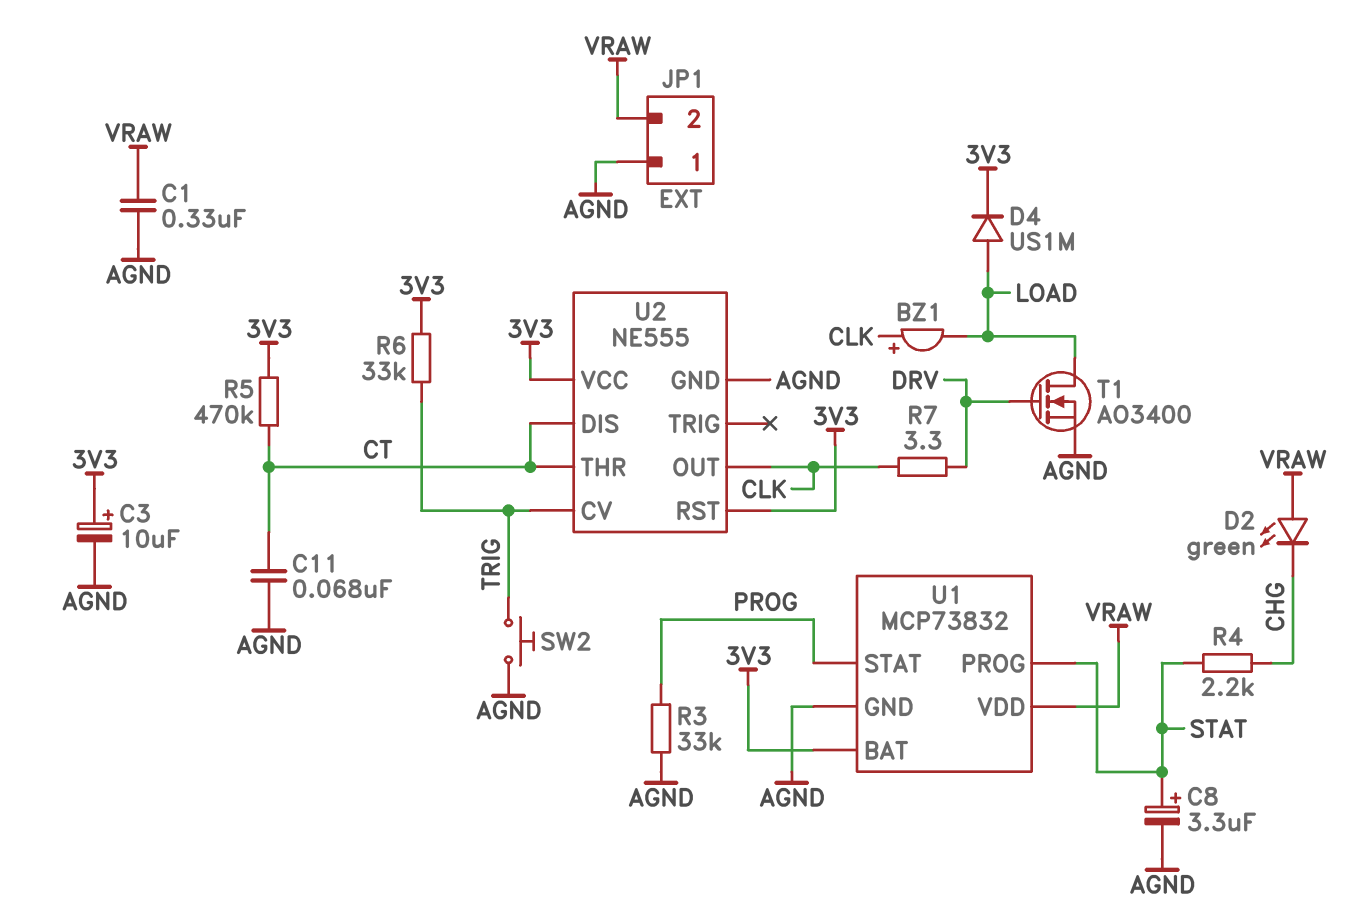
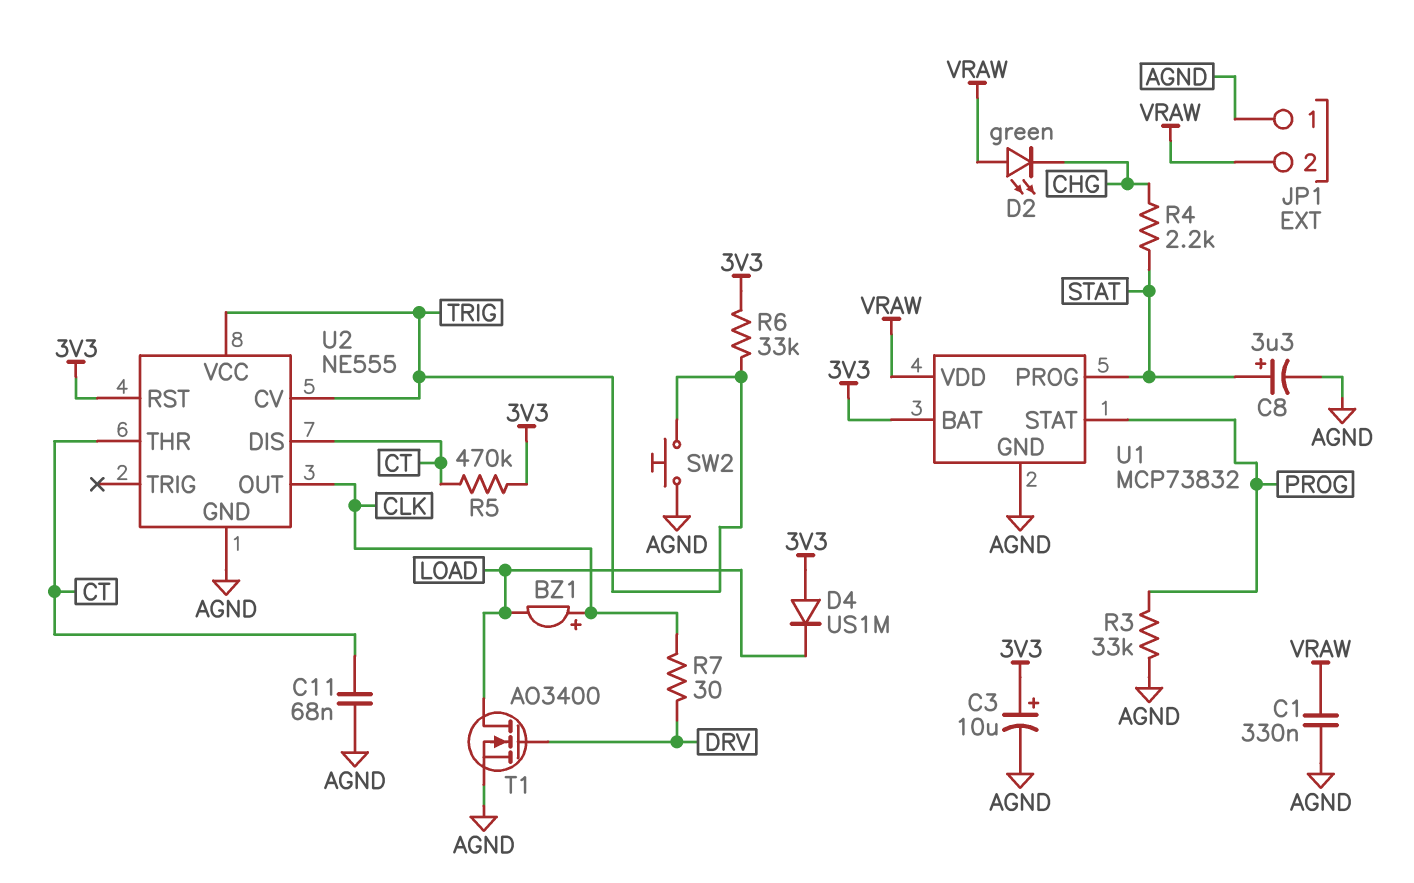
D4: diode US1M (A LOAD, K 3V3) -> diode US1M (A 3V3, K LOAD)
R7: 3.3 (CLK, DRV) -> 30 (CLK, DRV)
U2 pin VCC: 3V3 -> TRIG

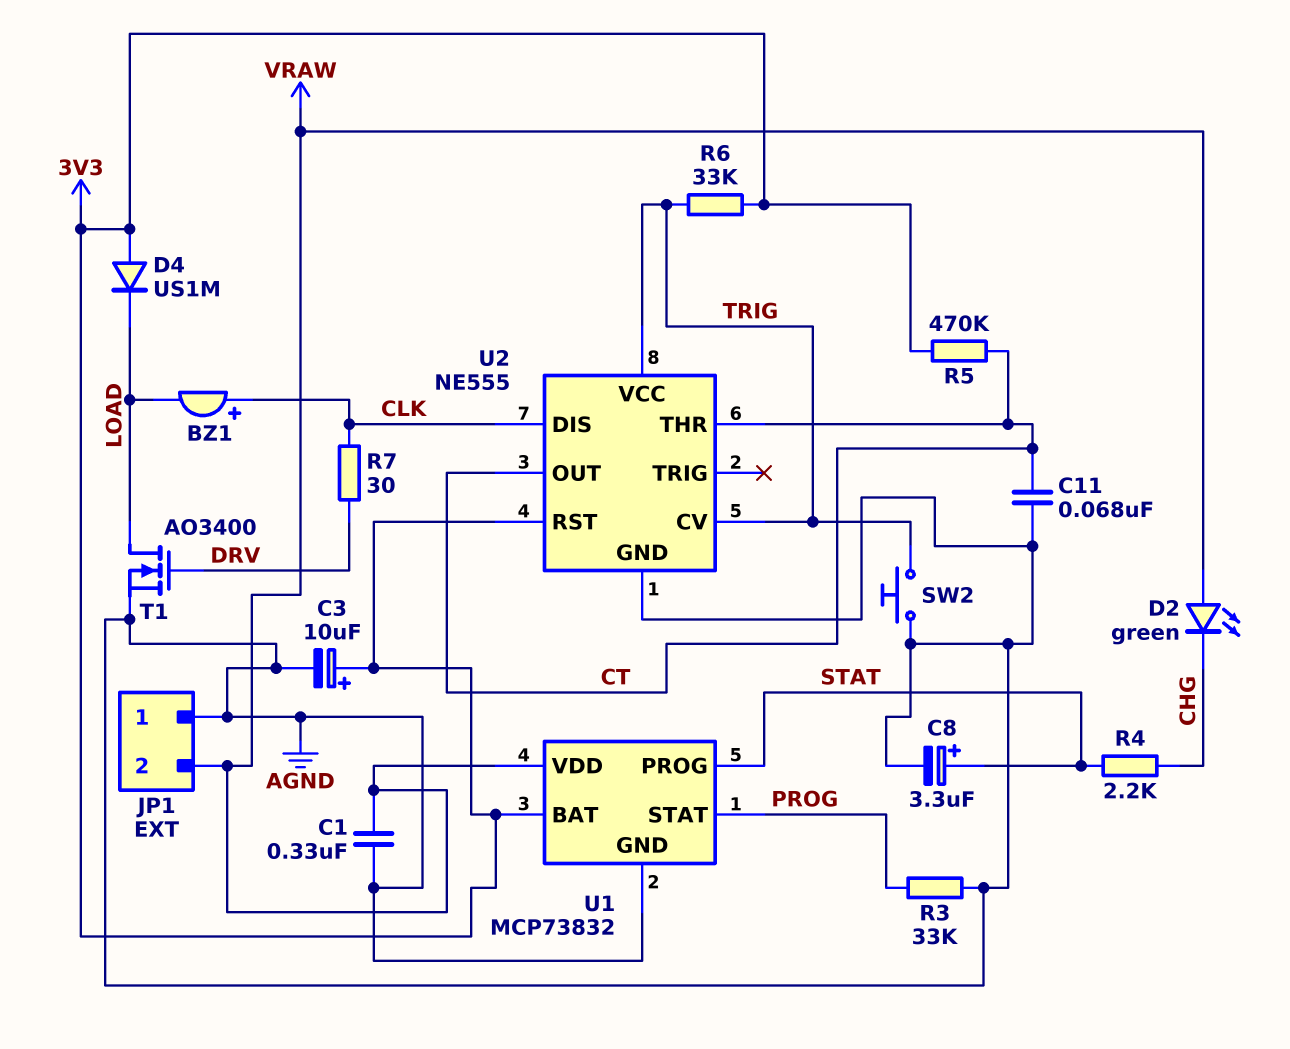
U2 pin DIS: CT -> CLK
U2 pin OUT: CLK -> CT

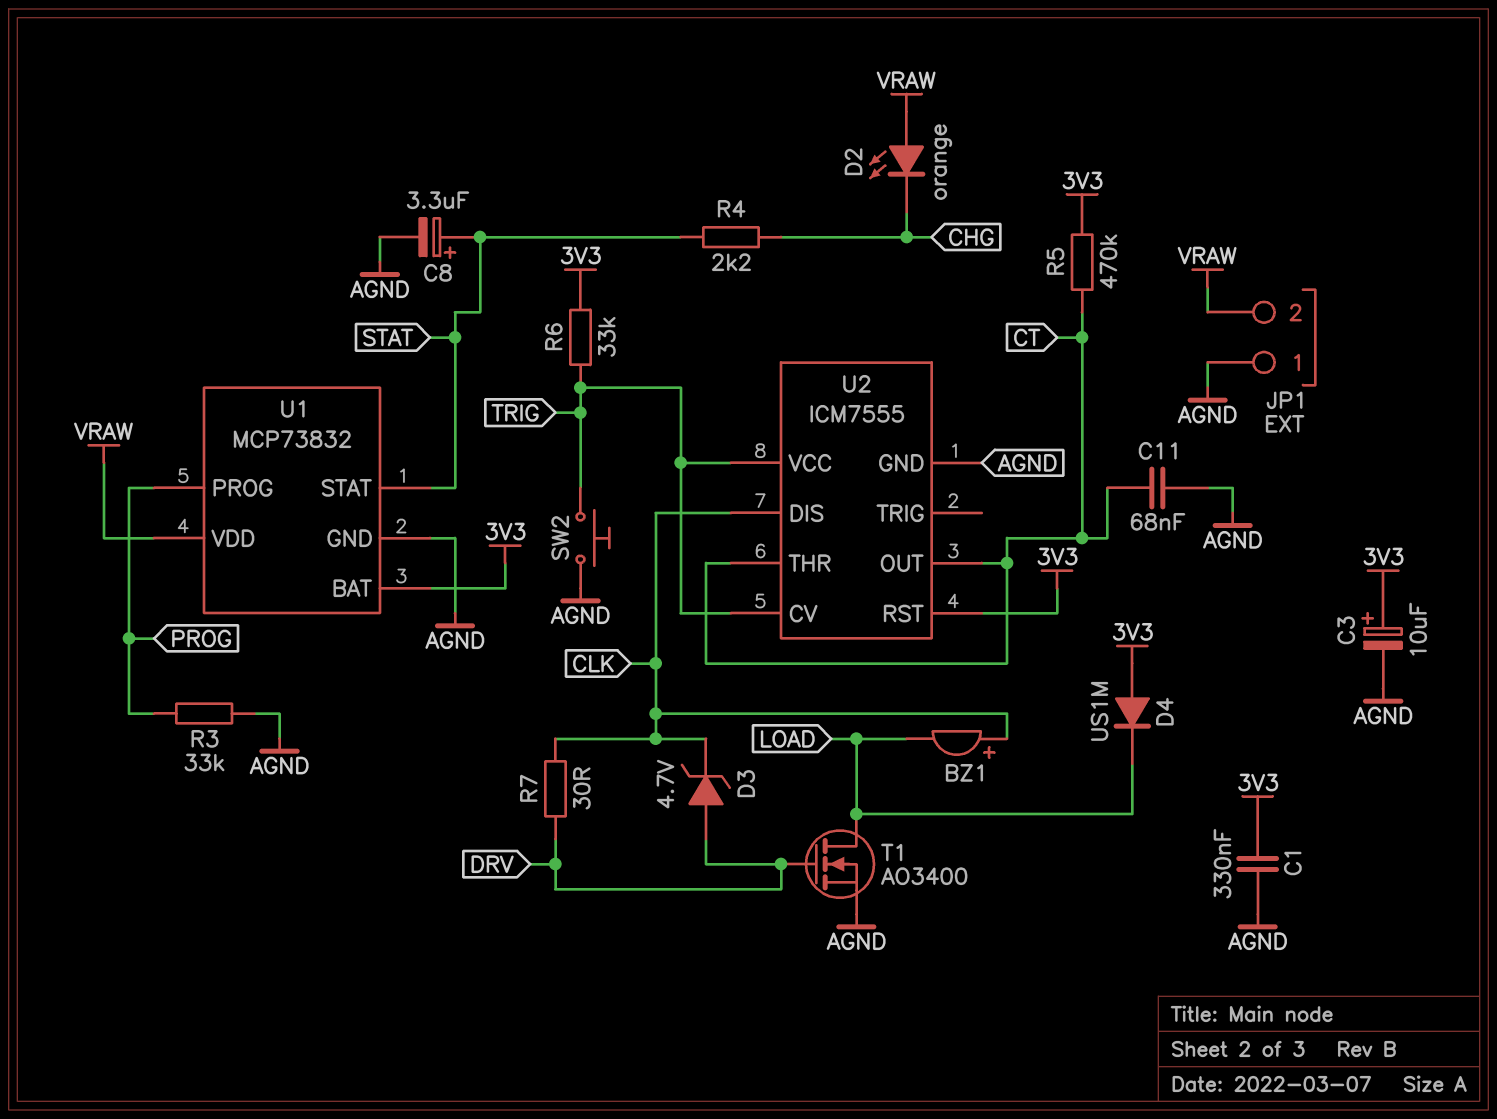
C1: 330nF (AGND, VRAW) -> 330nF (3V3, AGND)
D2: LED green (A VRAW, K CHG) -> LED orange (A VRAW, K CHG)
D3: none -> zener 4.7V (A DRV, K CLK)
U1 pin PROG: STAT -> PROG
U1 pin STAT: PROG -> STAT
U2: NE555 -> ICM7555

